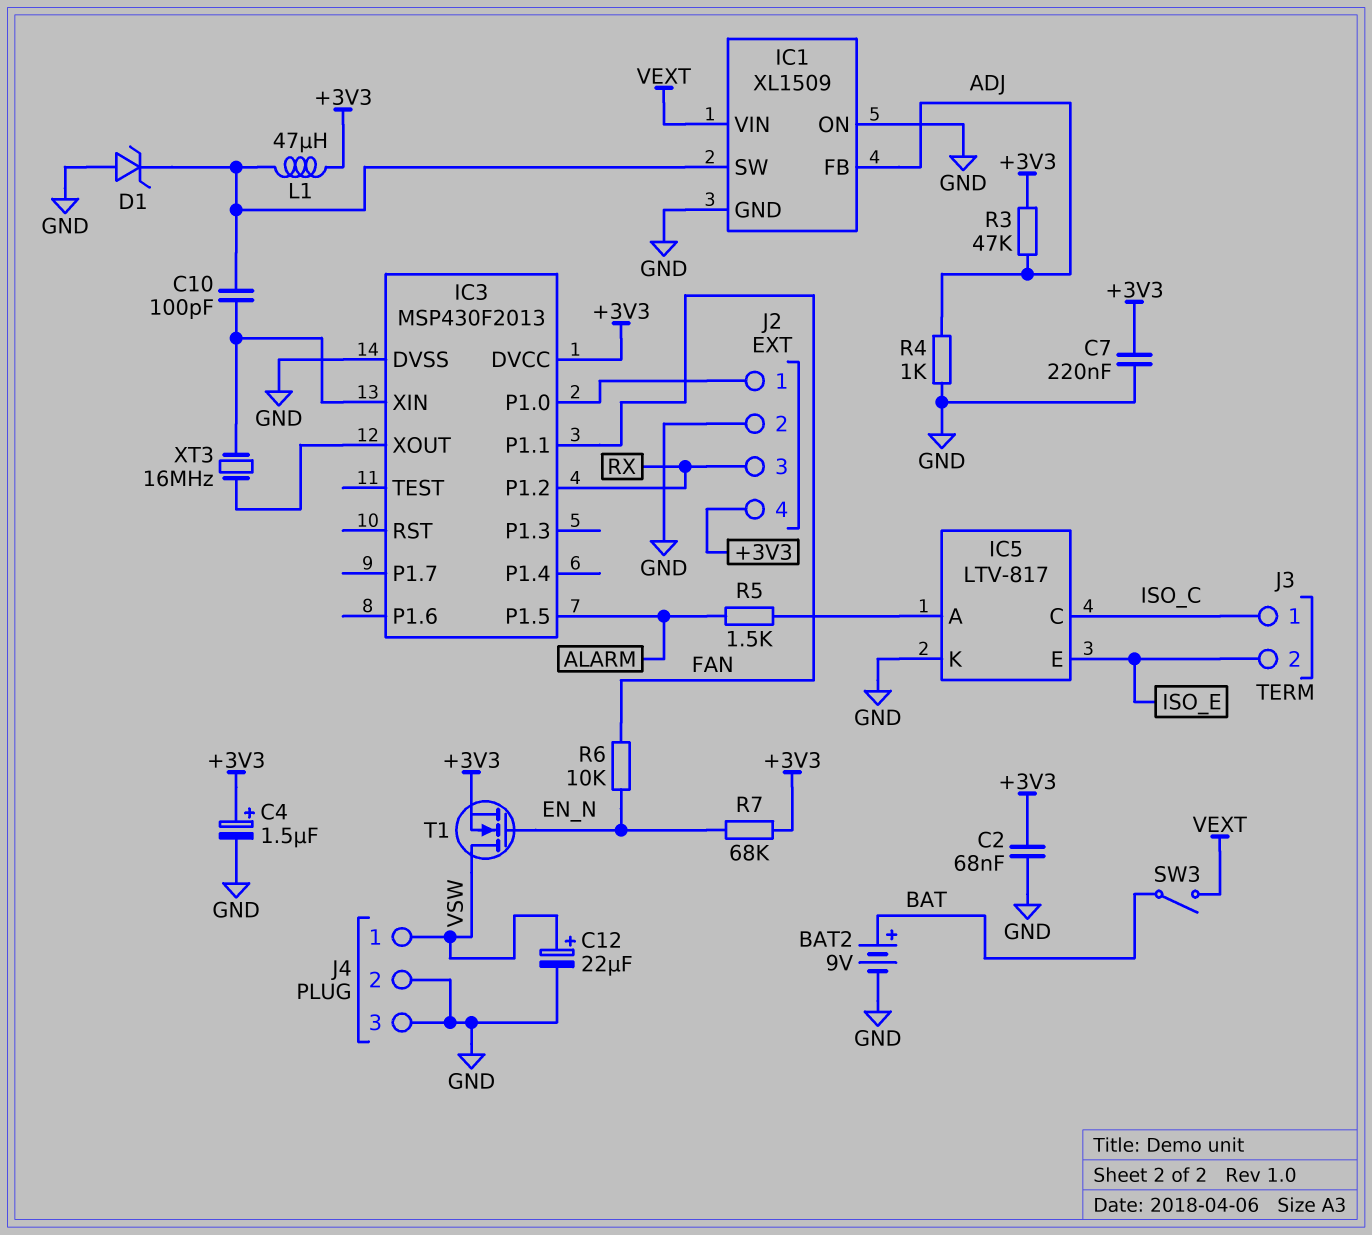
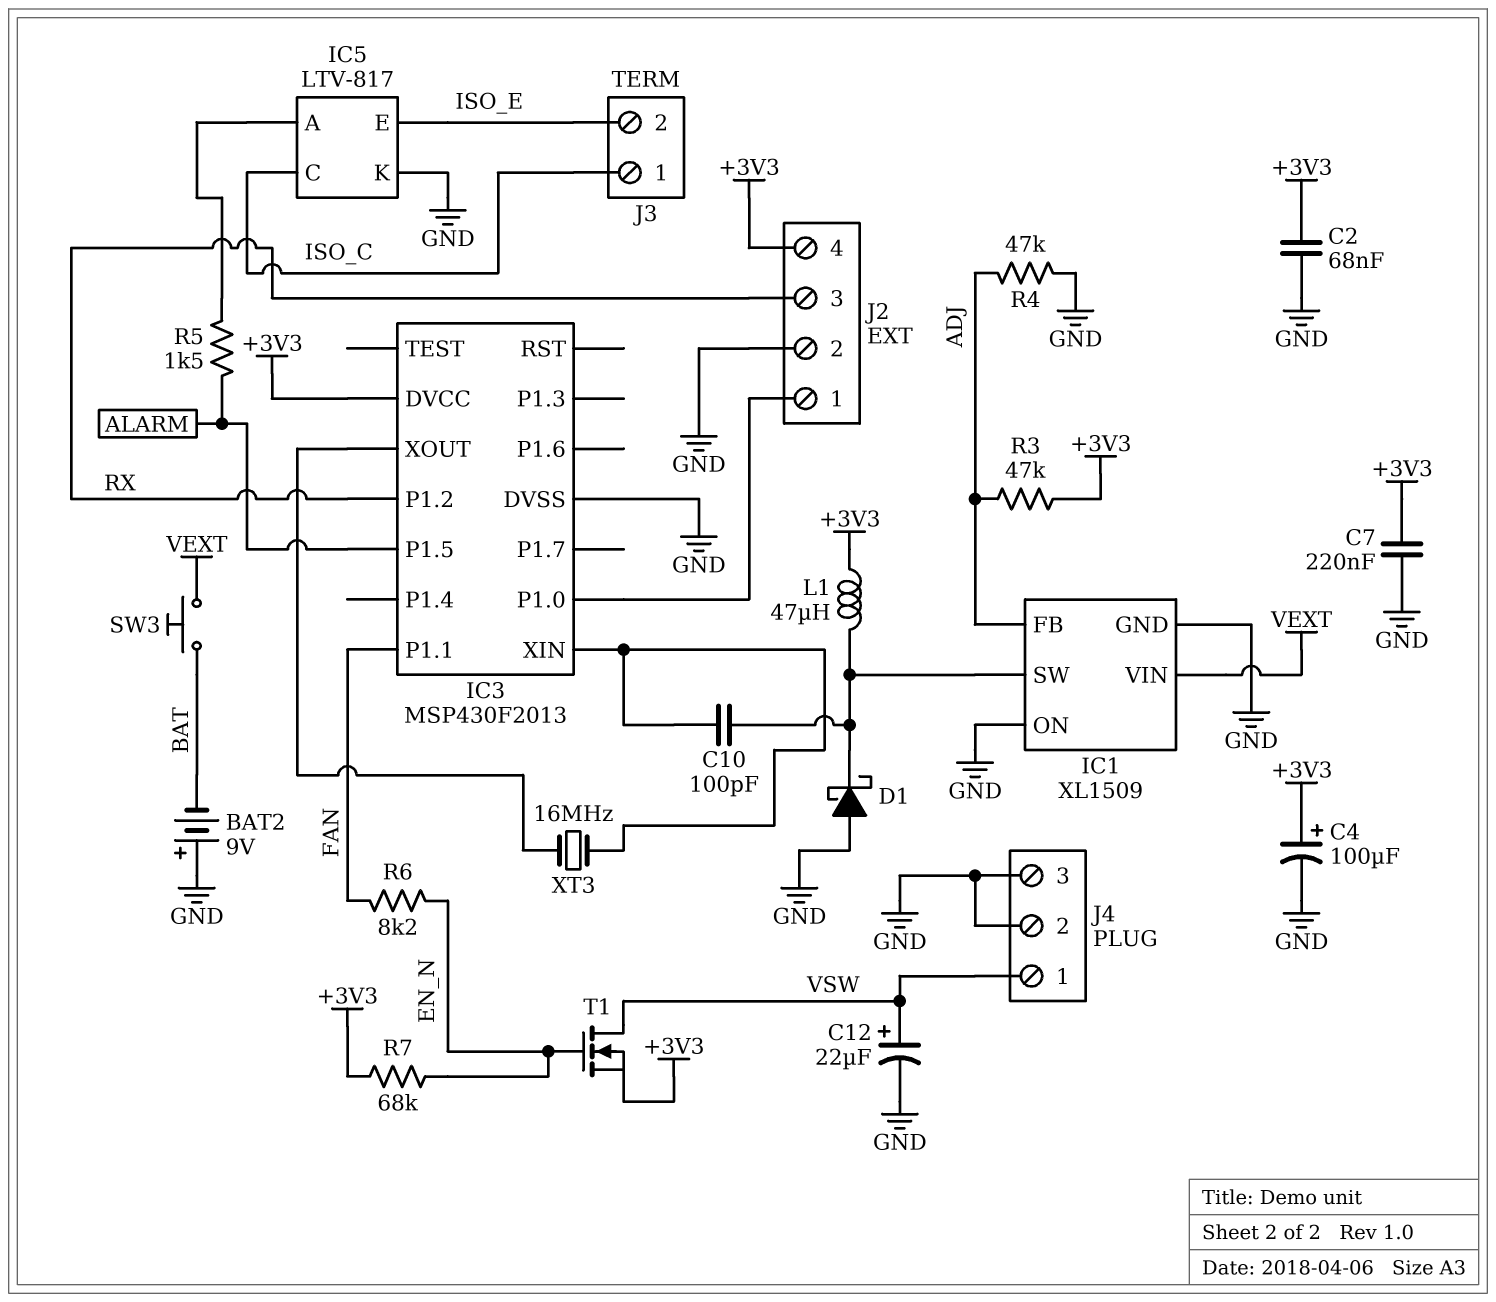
BAT2: 9V (plus BAT, minus GND) -> 9V (plus GND, minus BAT)
C4: 1.5uF (plus +3V3, minus GND) -> 100uF (plus +3V3, minus GND)
D1: zener (A GND, K IC1/SW) -> schottky (A GND, K IC1/SW)
R4: 1k (ADJ, GND) -> 47k (ADJ, GND)
R6: 10k (EN_N, FAN) -> 8.2k (EN_N, FAN)
SW3: switch (BAT, VEXT) -> button (BAT, VEXT)

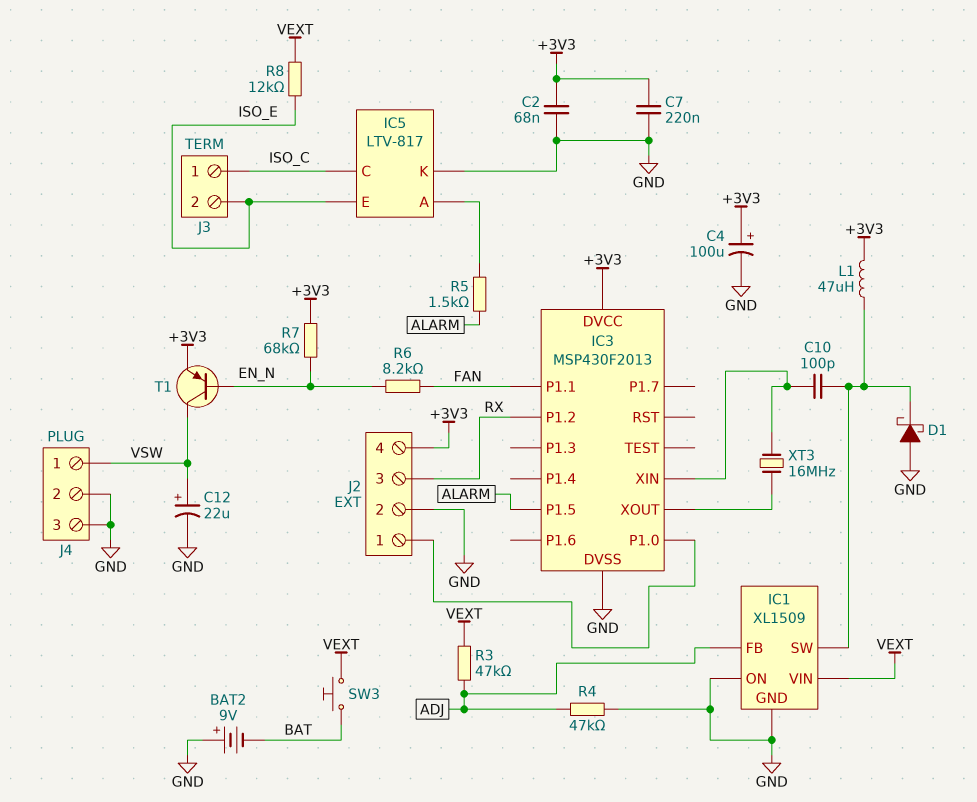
R3: 47k (+3V3, ADJ) -> 47k (ADJ, VEXT)
R8: none -> 12k (ISO_E, VEXT)
T1: NMOS (G EN_N, D VSW, S +3V3) -> PNP (B EN_N, C VSW, E +3V3)

